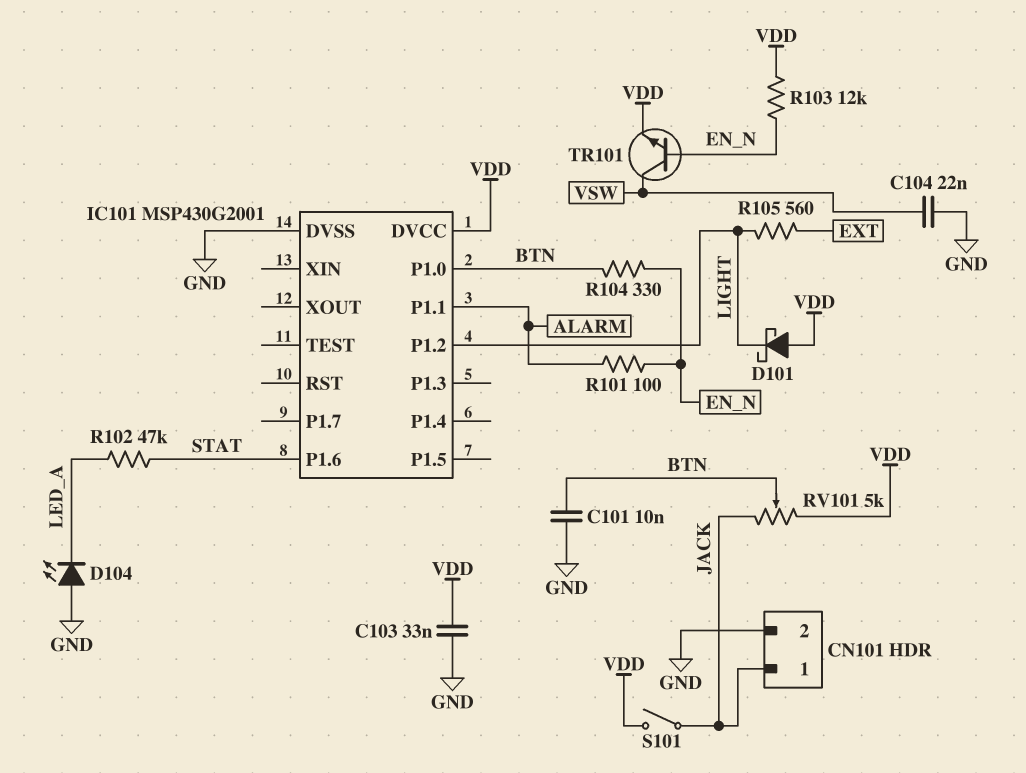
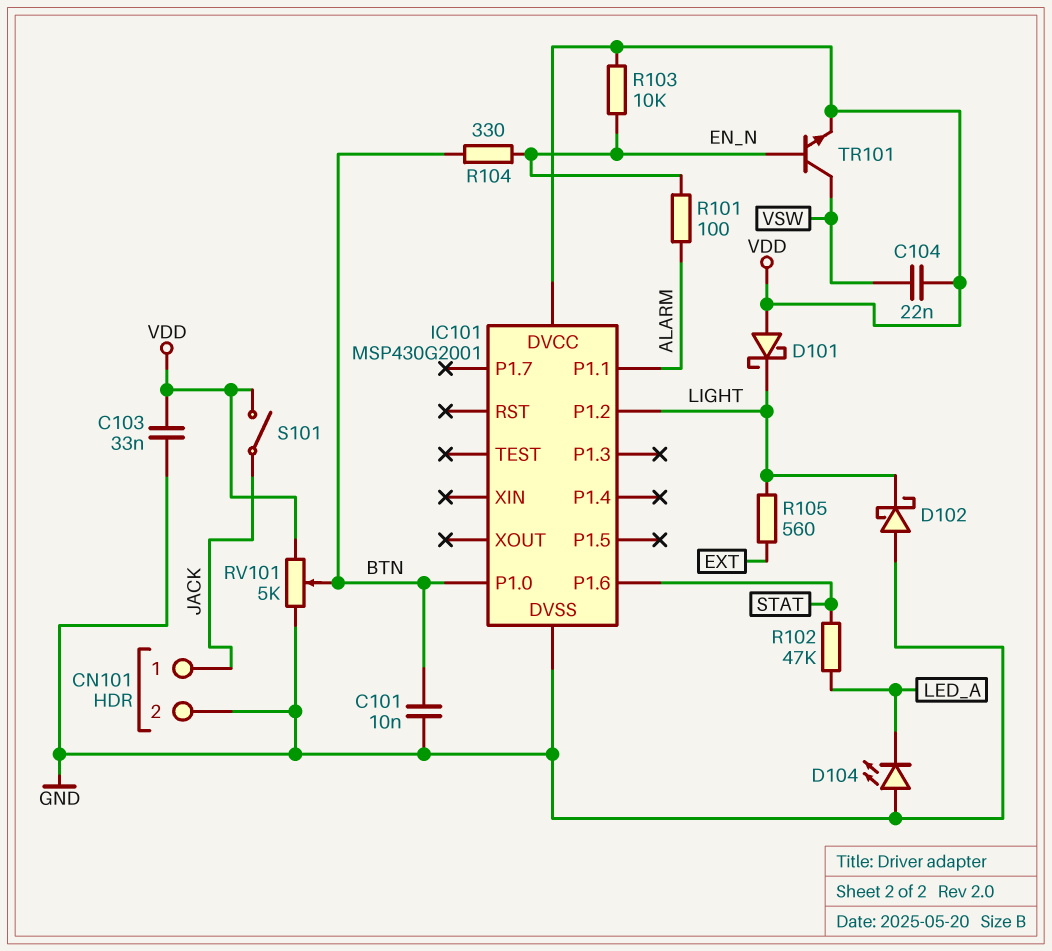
C104: 22nF (GND, VSW) -> 22nF (VDD, VSW)
D102: none -> schottky (A GND, K LIGHT)
R103: 12k (EN_N, VDD) -> 10k (EN_N, VDD)
RV101: 5k (JACK, VDD, wiper BTN) -> 5k (GND, VDD, wiper BTN)

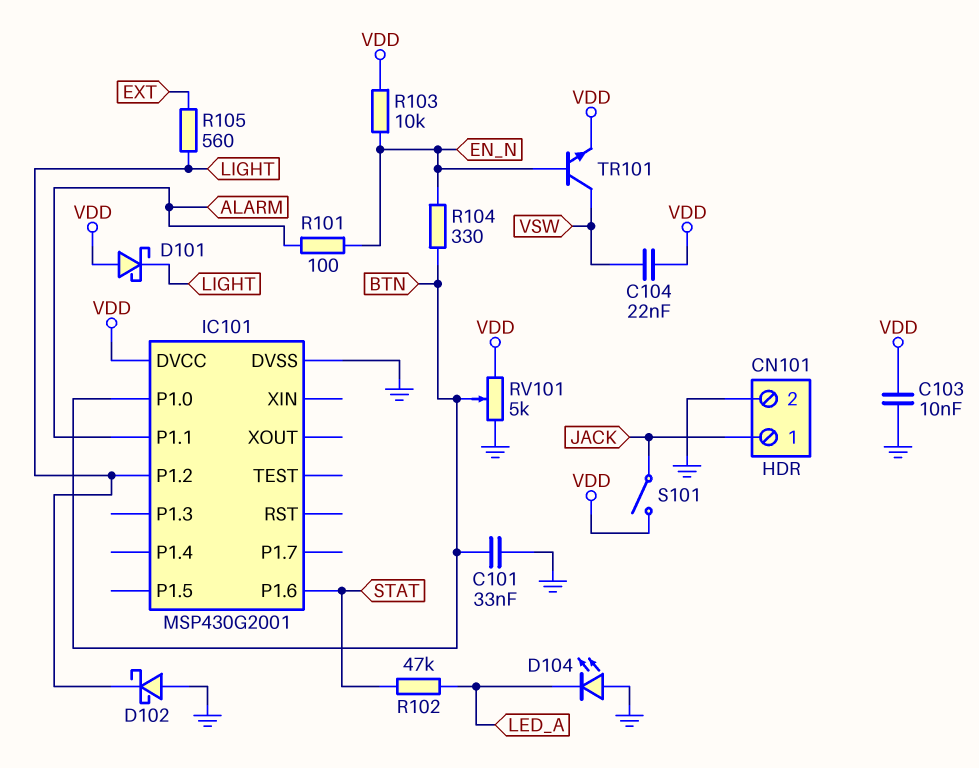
C101: 10nF (BTN, GND) -> 33nF (BTN, GND)
C103: 33nF (GND, VDD) -> 10nF (GND, VDD)

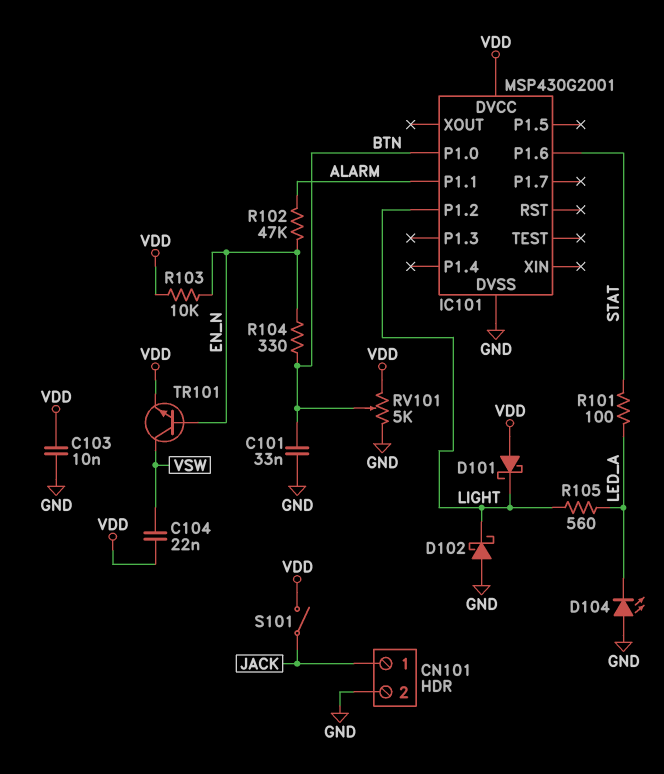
R101: 100 (ALARM, EN_N) -> 100 (LED_A, STAT)
R102: 47k (LED_A, STAT) -> 47k (ALARM, EN_N)
R105: 560 (EXT, LIGHT) -> 560 (LED_A, LIGHT)

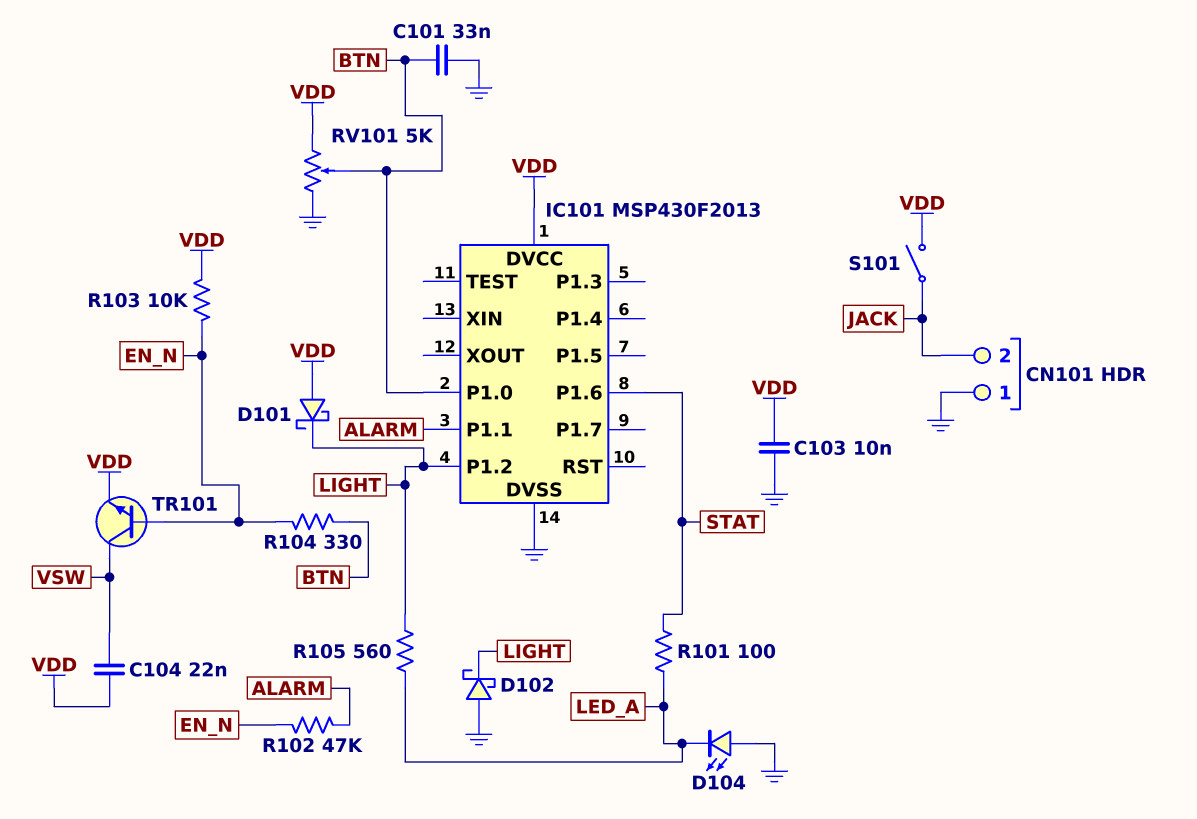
CN101 pin 1: JACK -> GND
CN101 pin 2: GND -> JACK
IC101: MSP430G2001 -> MSP430F2013

